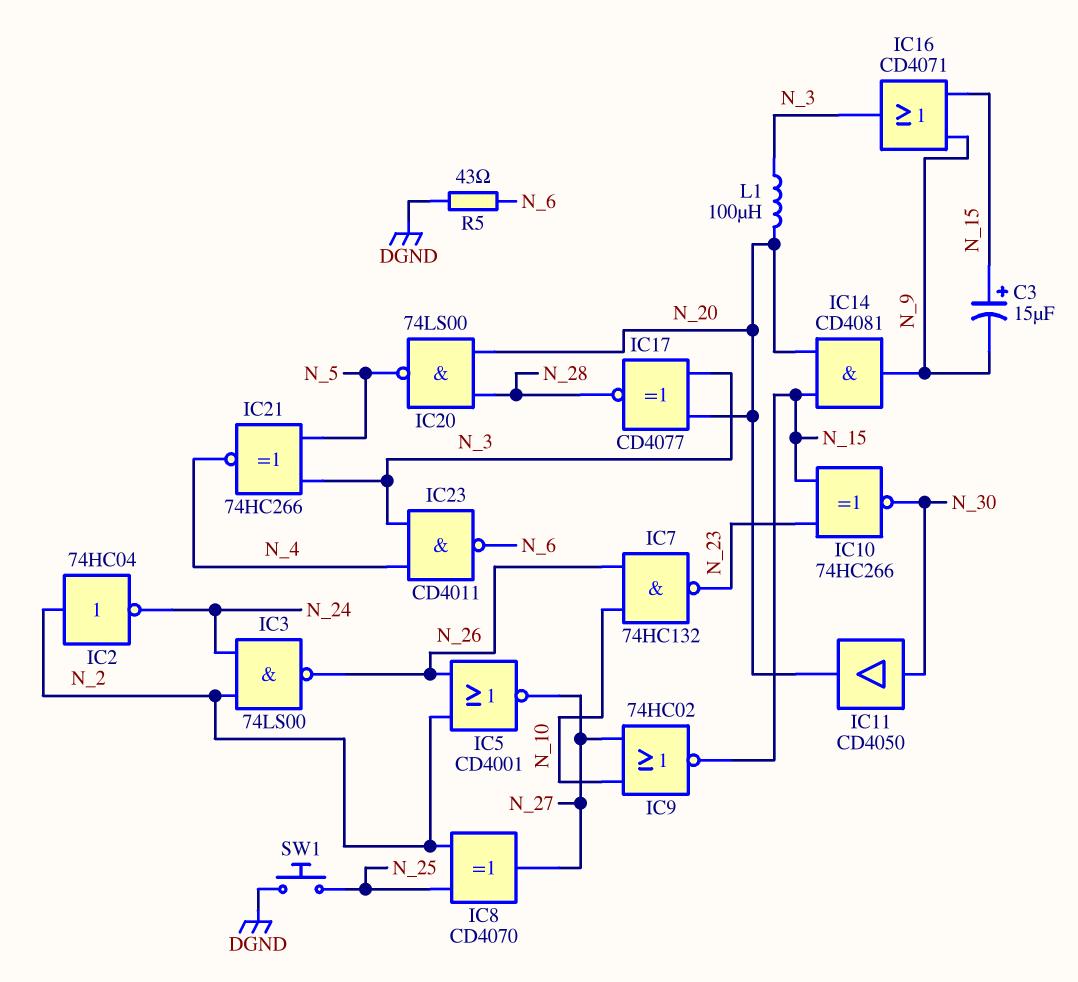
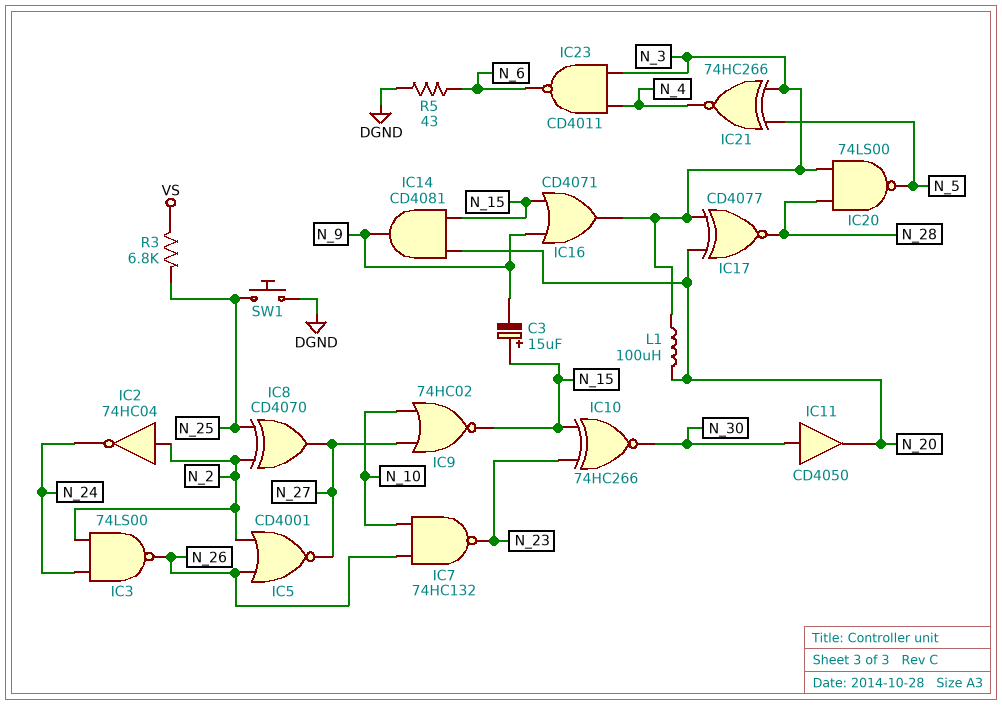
IC20: NAND 74LS00 (in N_20, in N_28, out N_5) -> NAND 74LS00 (in N_3, in N_28, out N_5)
R3: none -> 6.8k (N_25, VS)

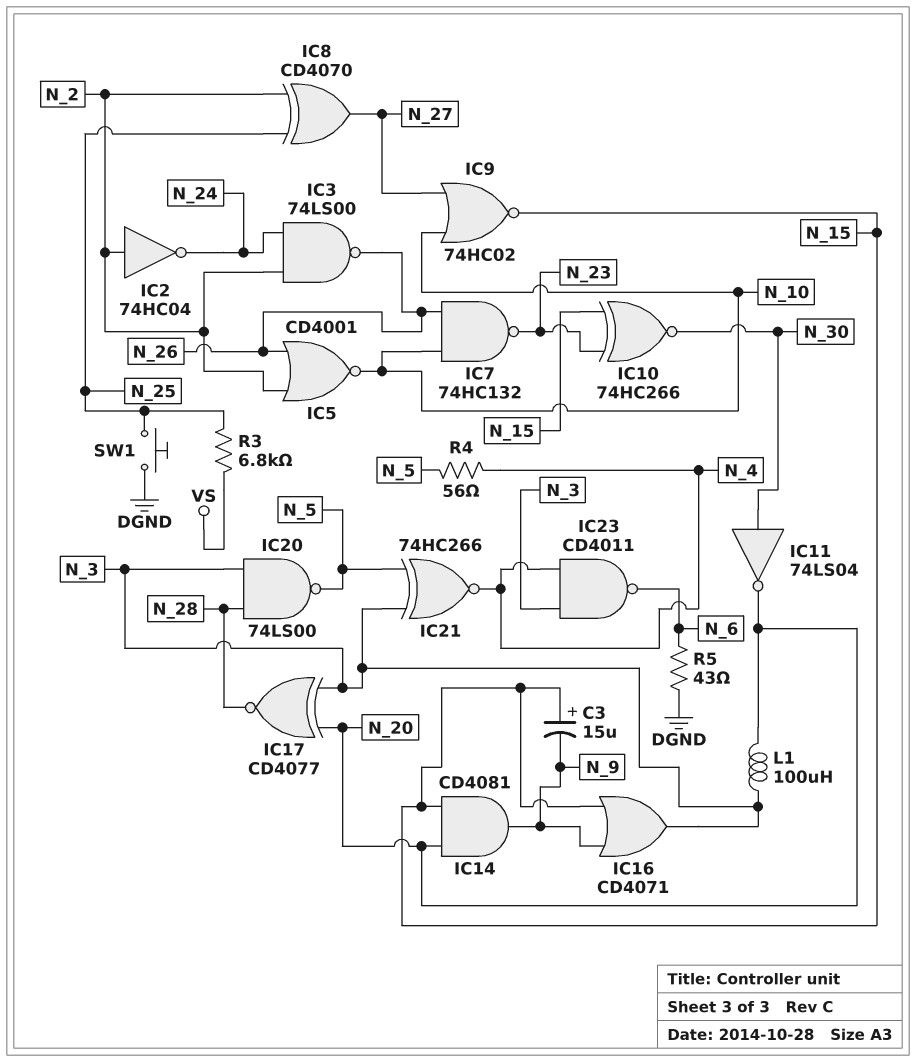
IC5: NOR CD4001 (in N_2, in N_26, out N_27) -> NOR CD4001 (in N_2, in N_26, out N_10)
IC11: buffer CD4050 (in N_30, out N_20) -> NOT 74LS04 (in N_30, out N_20)
R4: none -> 56 (N_4, N_5)

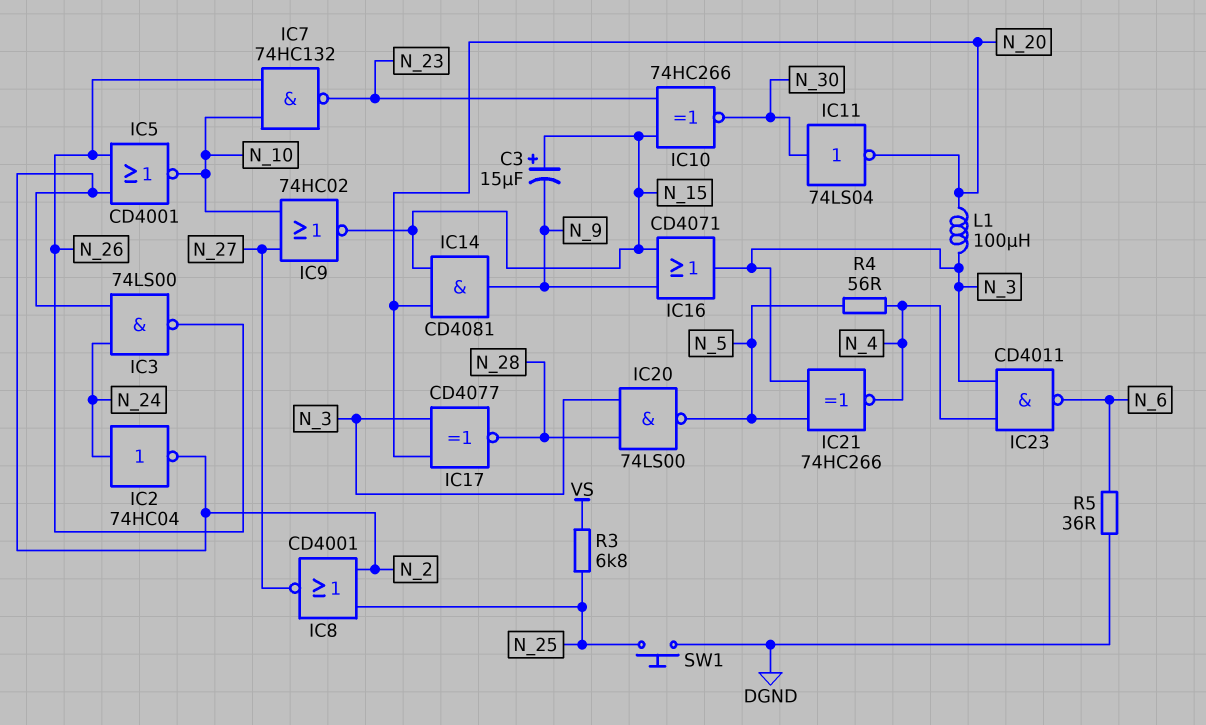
IC2: NOT 74HC04 (in N_2, out N_24) -> NOT 74HC04 (in N_24, out N_2)
IC8: XOR CD4070 (in N_2, in N_25, out N_27) -> NOR CD4001 (in N_2, in N_25, out N_27)
R5: 43 (DGND, N_6) -> 36 (DGND, N_6)

